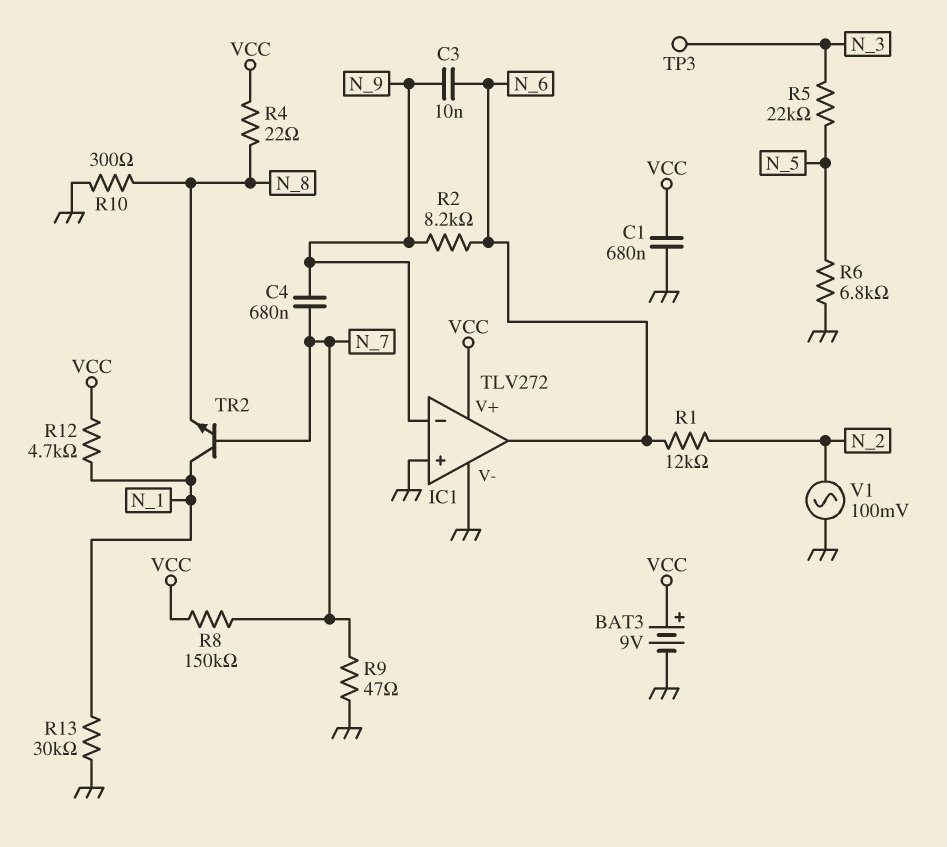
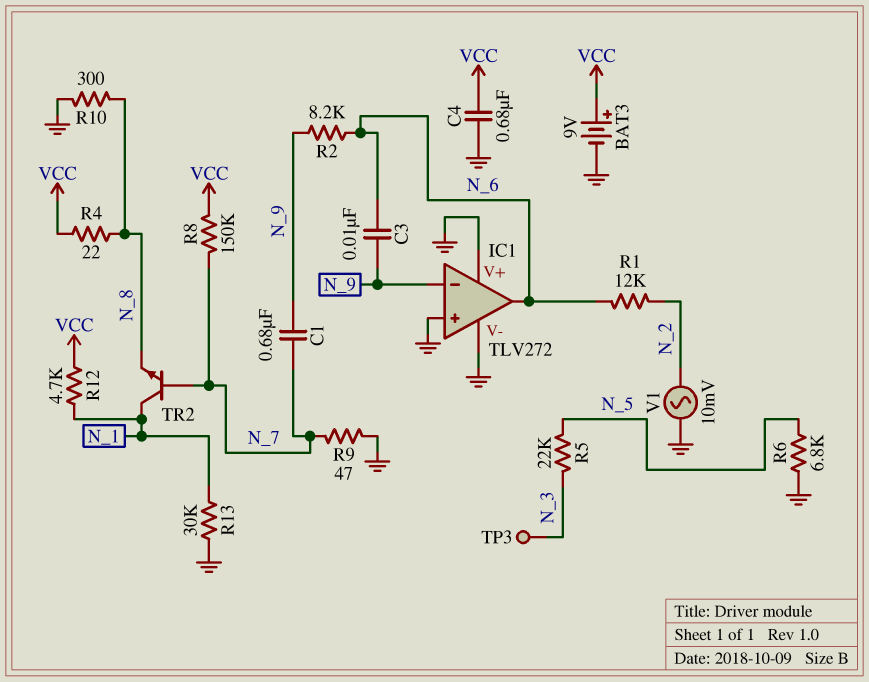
C1: 680nF (GND, VCC) -> 680nF (N_7, N_9)
C4: 680nF (N_7, N_9) -> 680nF (GND, VCC)
IC1 pin V+: VCC -> GND
V1: AC 100mV (GND, N_2) -> AC 10mV (GND, N_2)

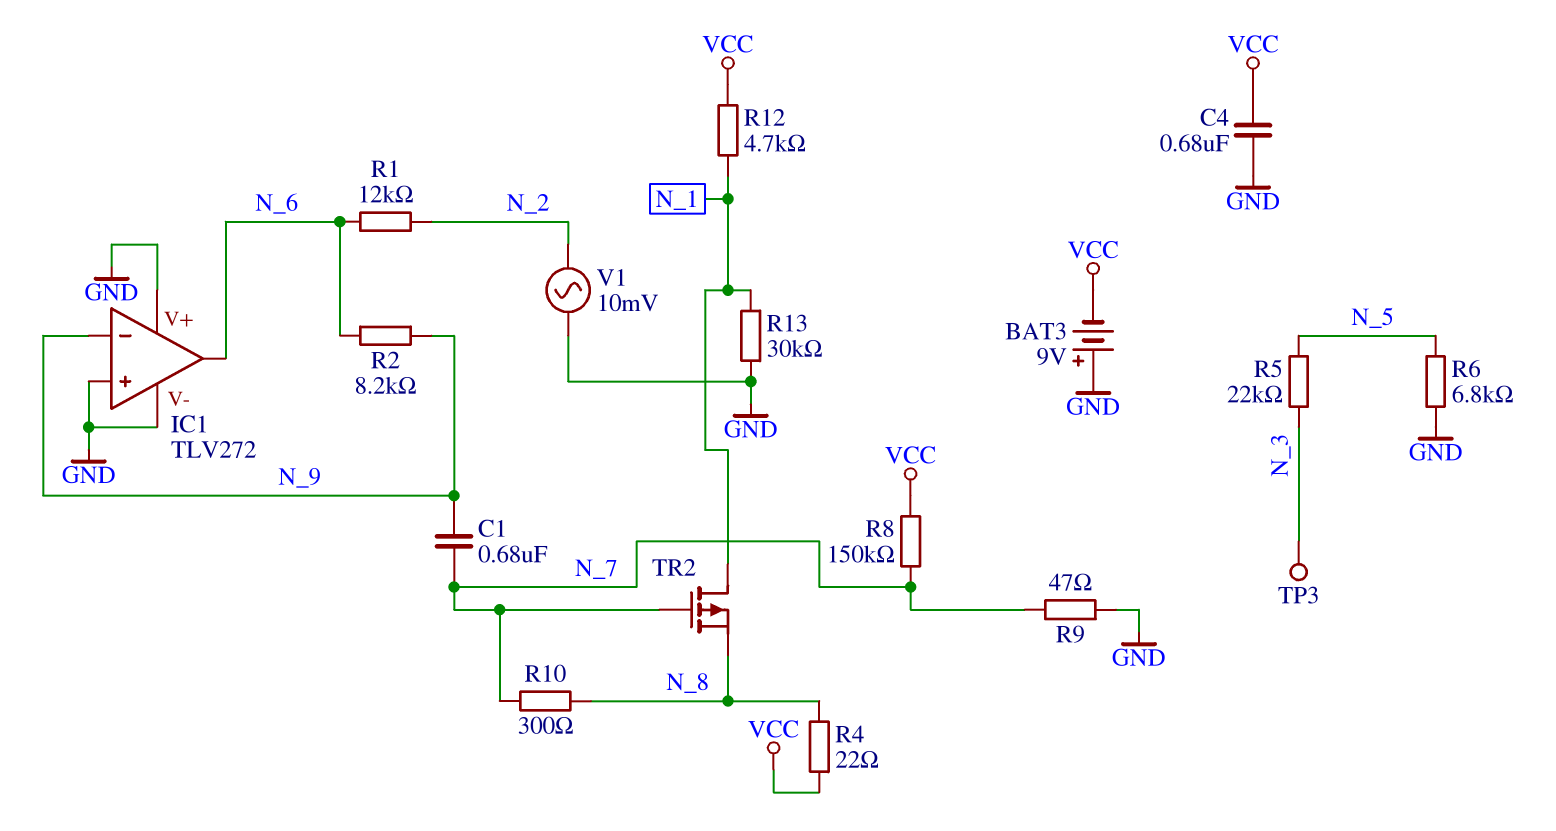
BAT3: 9V (plus VCC, minus GND) -> 9V (plus GND, minus VCC)
C3: 10nF (N_6, N_9) -> none
R10: 300 (GND, N_8) -> 300 (N_7, N_8)
TR2: NPN (B N_7, C N_1, E N_8) -> PMOS (G N_7, D N_1, S N_8)

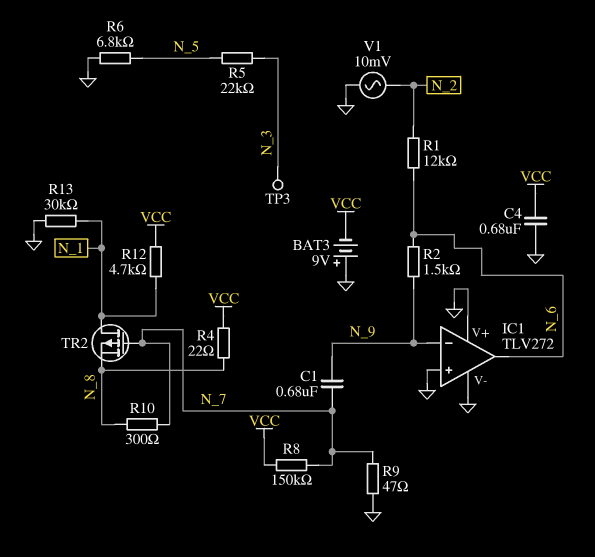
R2: 8.2k (N_6, N_9) -> 1.5k (N_6, N_9)

